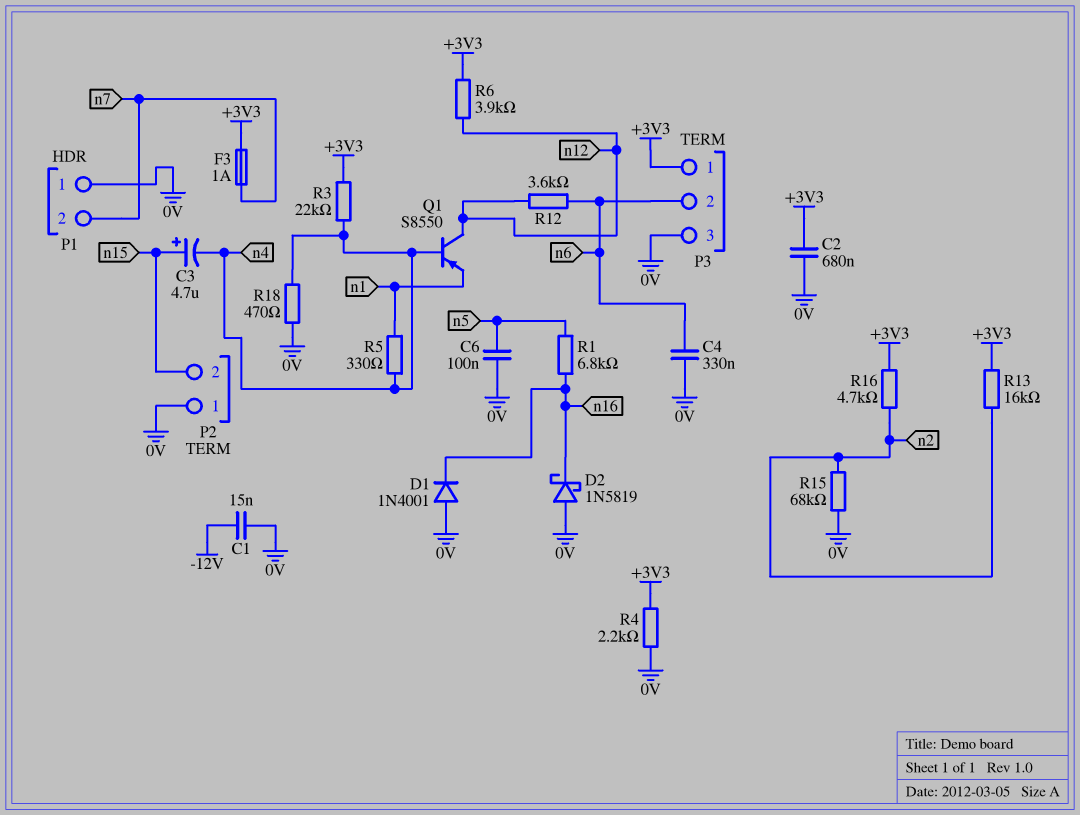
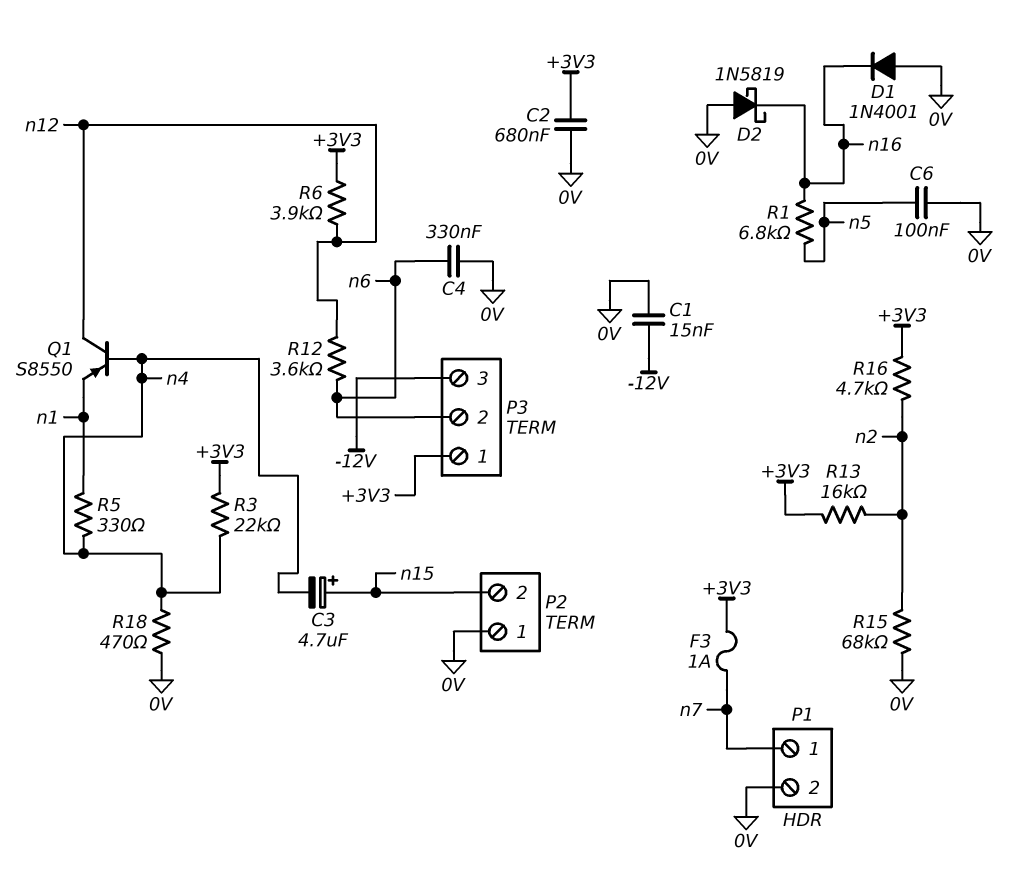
P1 pin 1: 0V -> n7
P1 pin 2: n7 -> 0V
P3 pin 3: 0V -> -12V
R4: 2.2k (+3V3, 0V) -> none

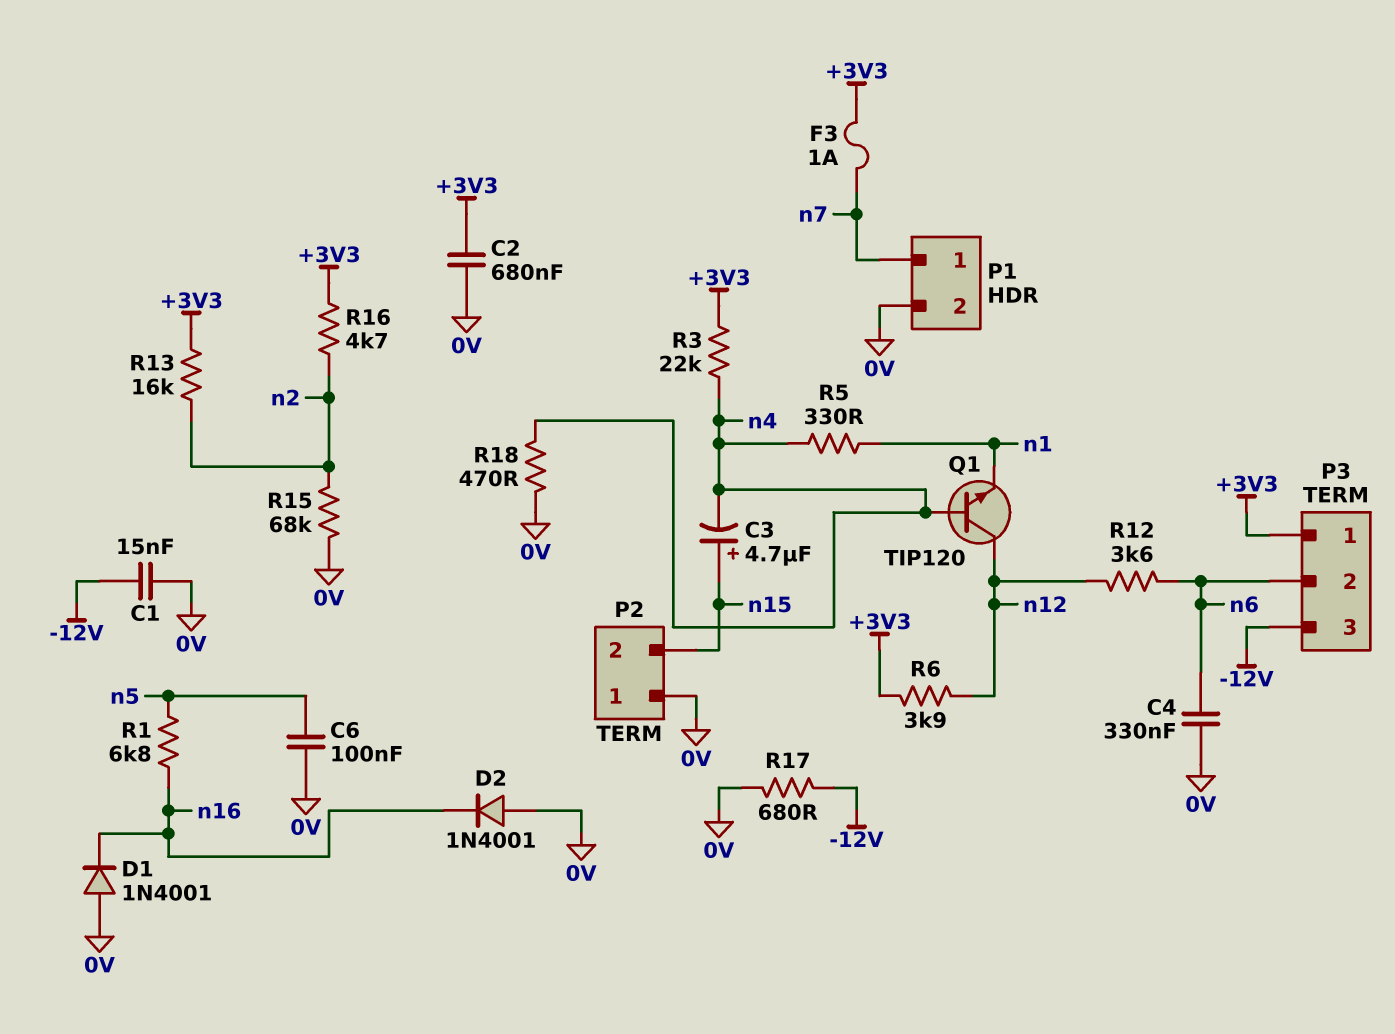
D2: schottky 1N5819 (A 0V, K n16) -> diode 1N4001 (A 0V, K n16)
Q1: PNP S8550 (B n4, C n12, E n1) -> NPN TIP120 (B n4, C n12, E n1)
R17: none -> 680 (-12V, 0V)

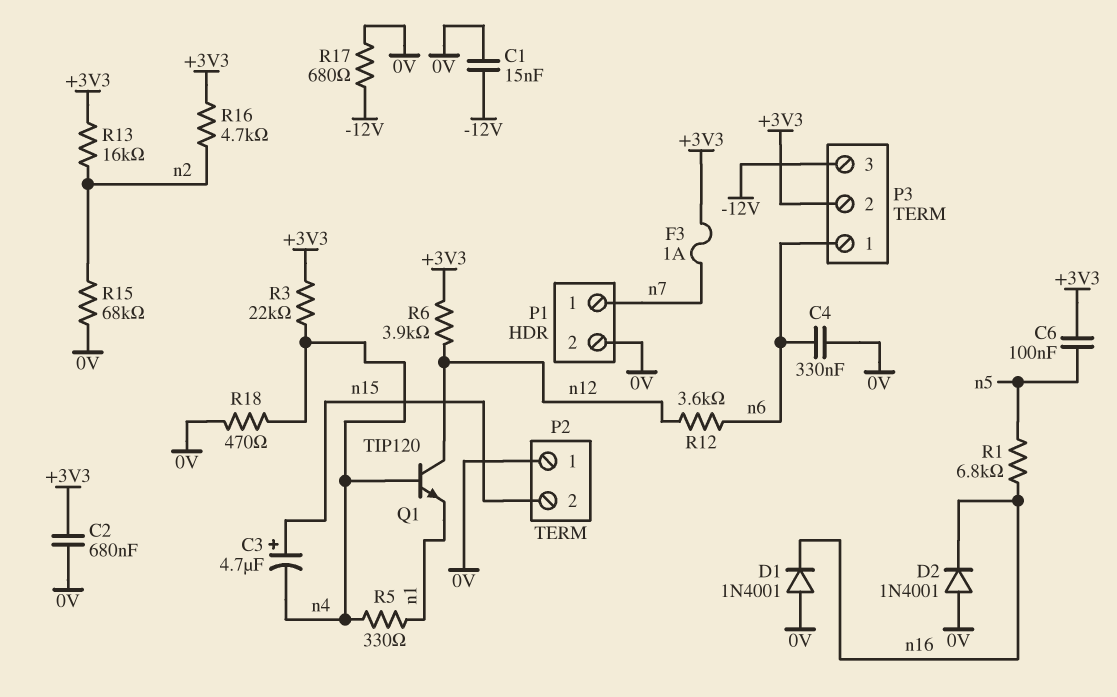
C6: 100nF (0V, n5) -> 100nF (+3V3, n5)
P3 pin 1: +3V3 -> n6
P3 pin 2: n6 -> +3V3

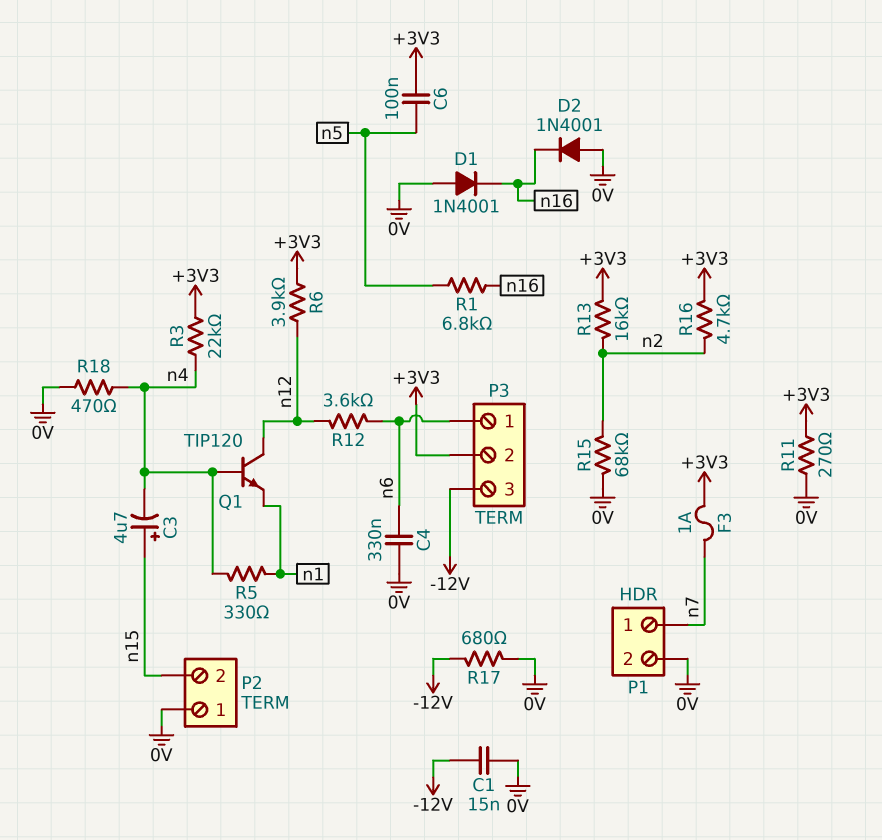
C2: 680nF (+3V3, 0V) -> none
R11: none -> 270 (+3V3, 0V)

